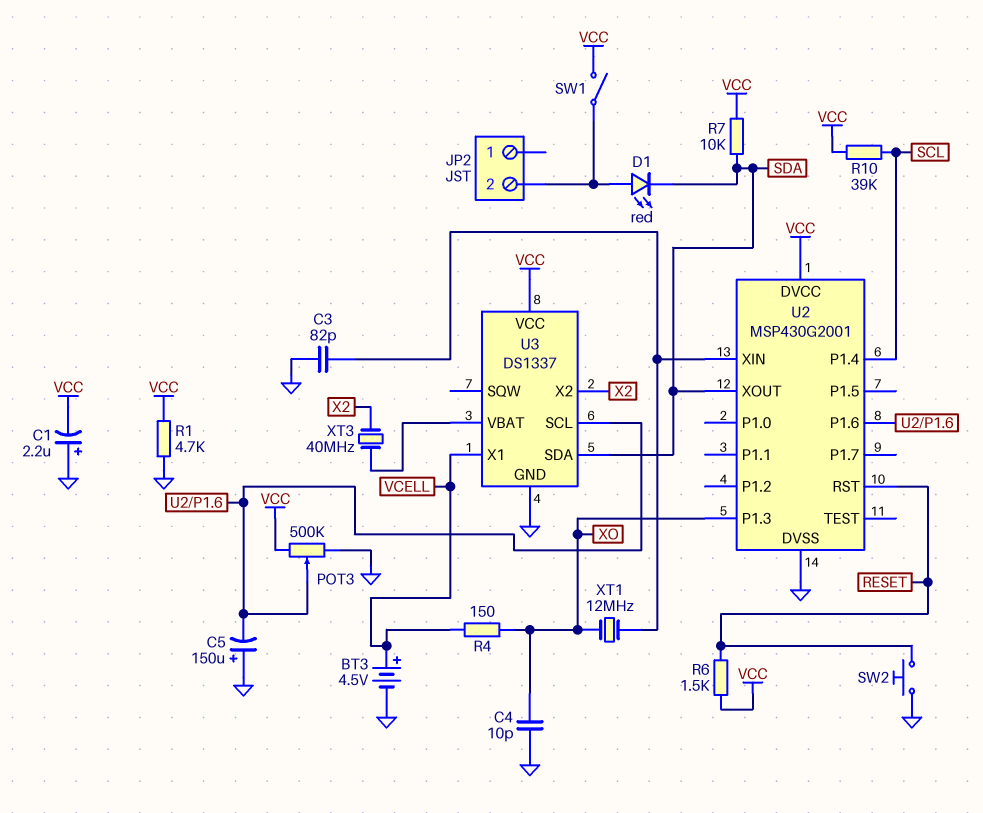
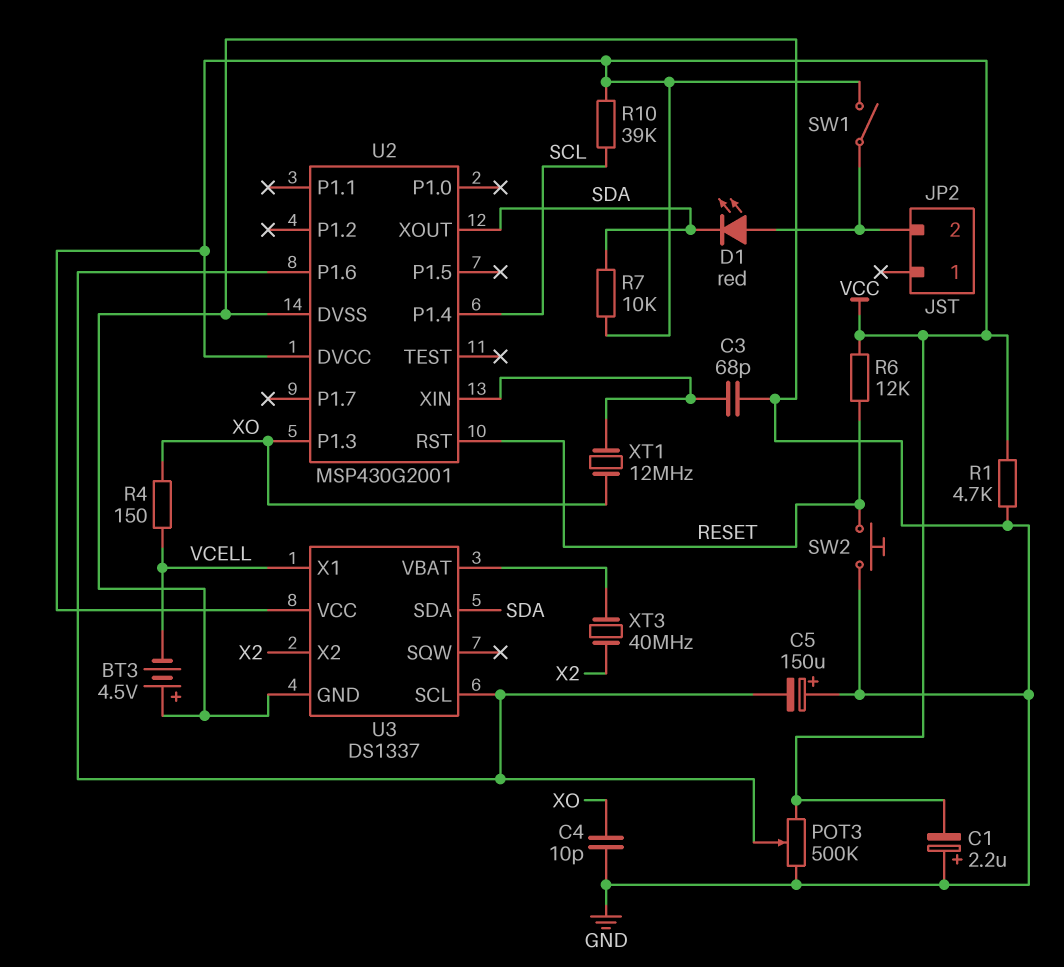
BT3: 4.5V (plus VCELL, minus GND) -> 4.5V (plus GND, minus VCELL)
C3: 82pF (GND, U2/XIN) -> 68pF (GND, U2/XIN)
R6: 1.5k (RESET, VCC) -> 12k (RESET, VCC)

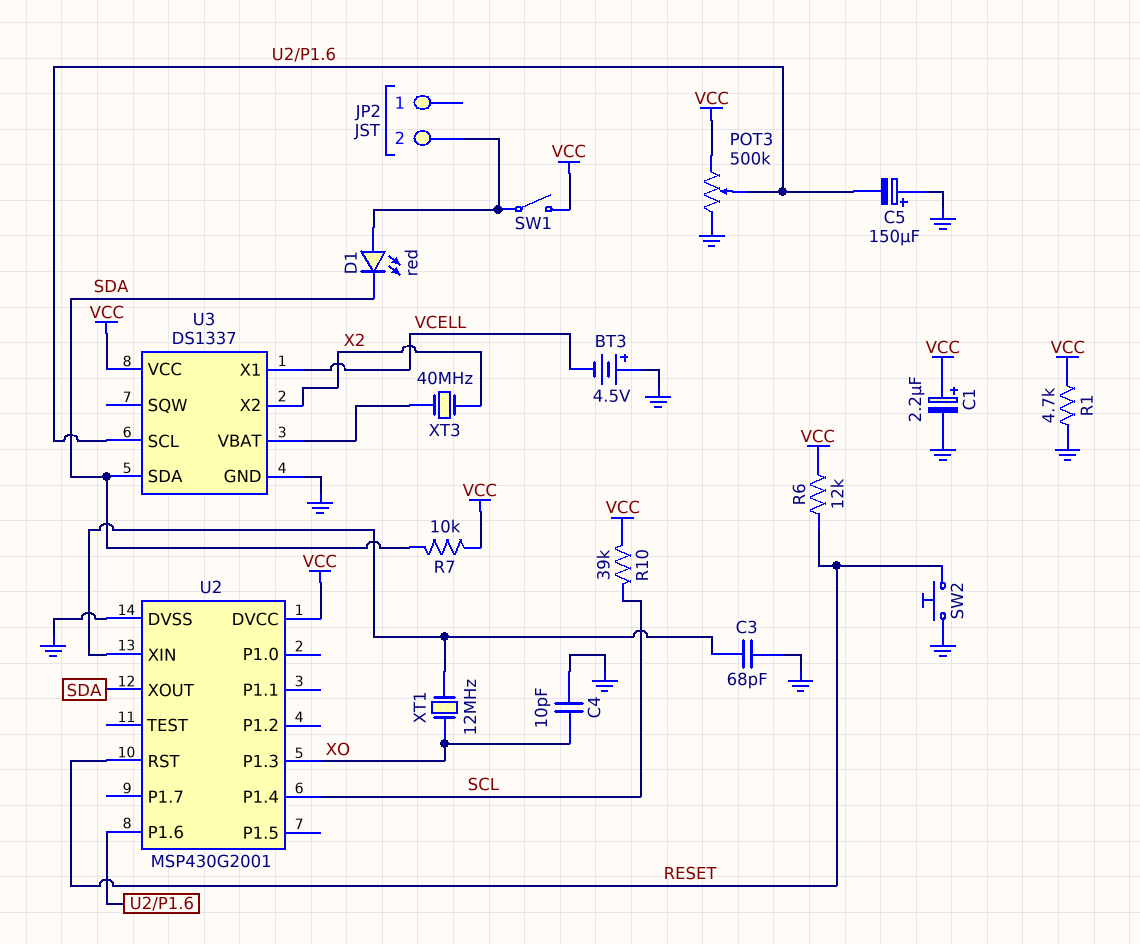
C1: 2.2uF (plus GND, minus VCC) -> 2.2uF (plus VCC, minus GND)
R4: 150 (VCELL, XO) -> none

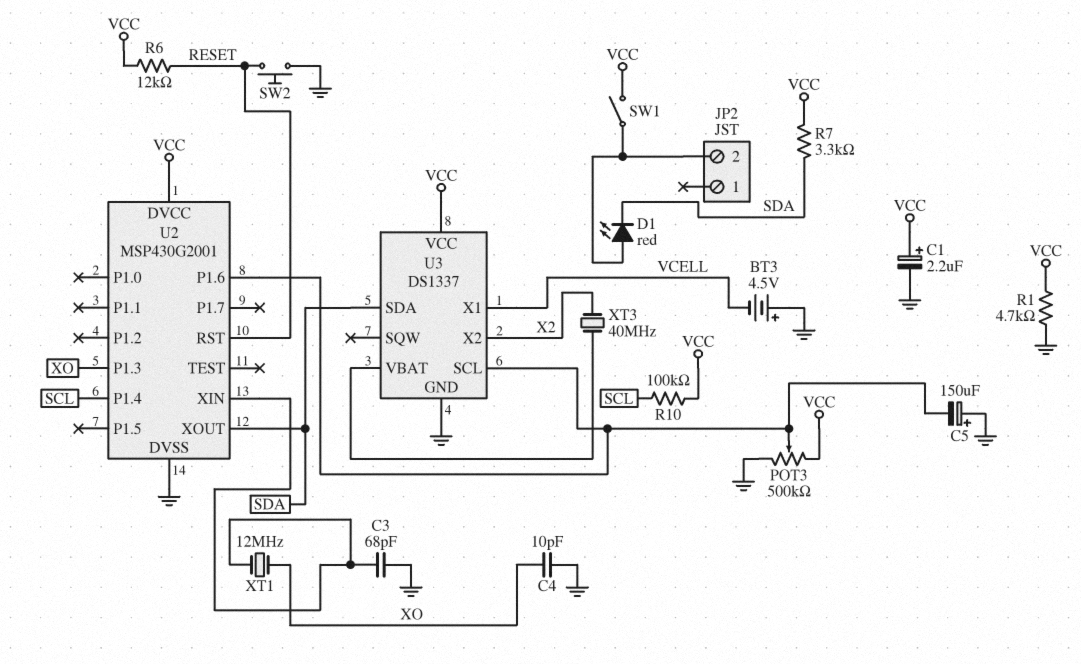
R7: 10k (SDA, VCC) -> 3.3k (SDA, VCC)
R10: 39k (SCL, VCC) -> 100k (SCL, VCC)

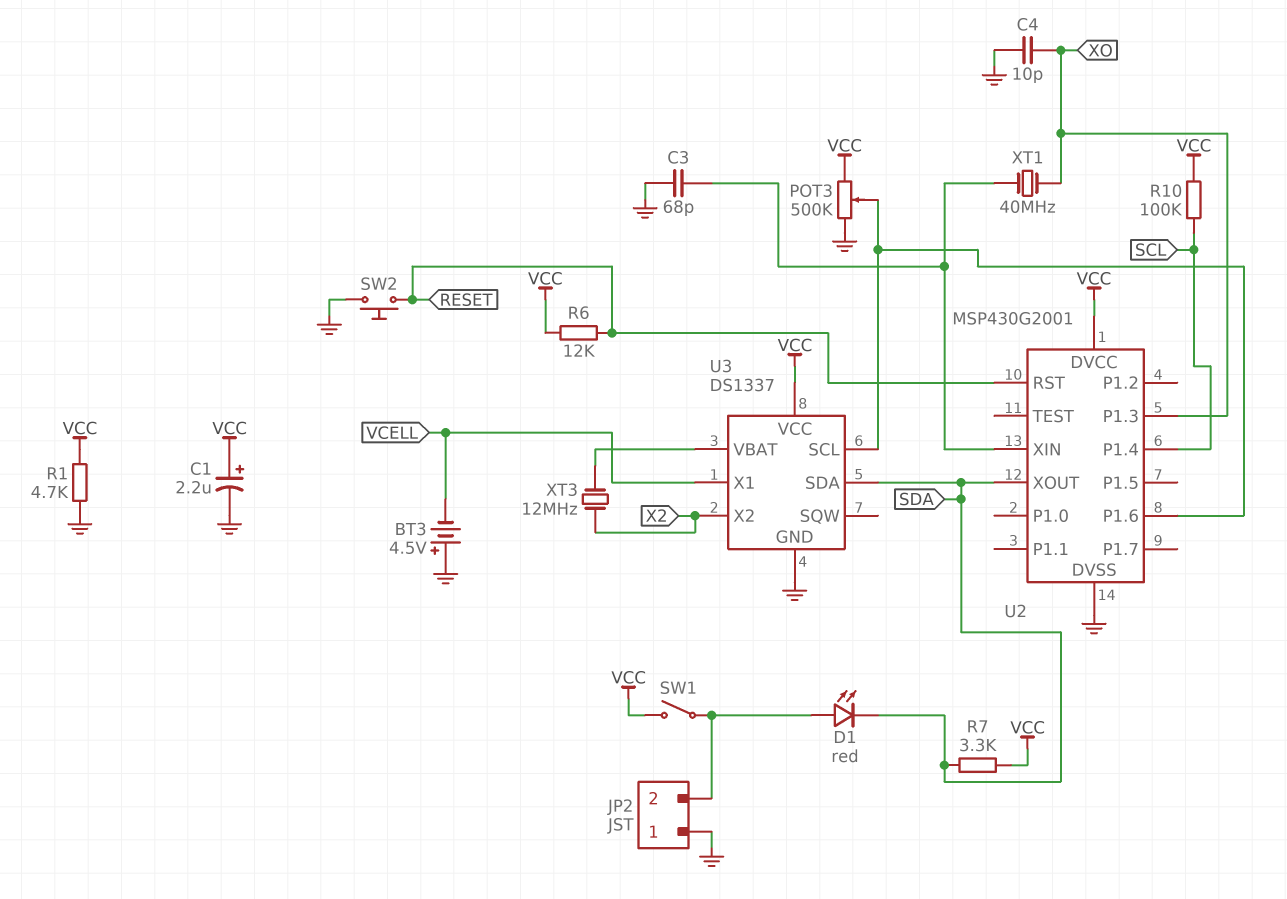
C5: 150uF (plus GND, minus U2/P1.6) -> none
JP2 pin 1: none -> GND
XT1: 12MHz (U2/XIN, XO) -> 40MHz (U2/XIN, XO)
XT3: 40MHz (U3/VBAT, X2) -> 12MHz (U3/VBAT, X2)

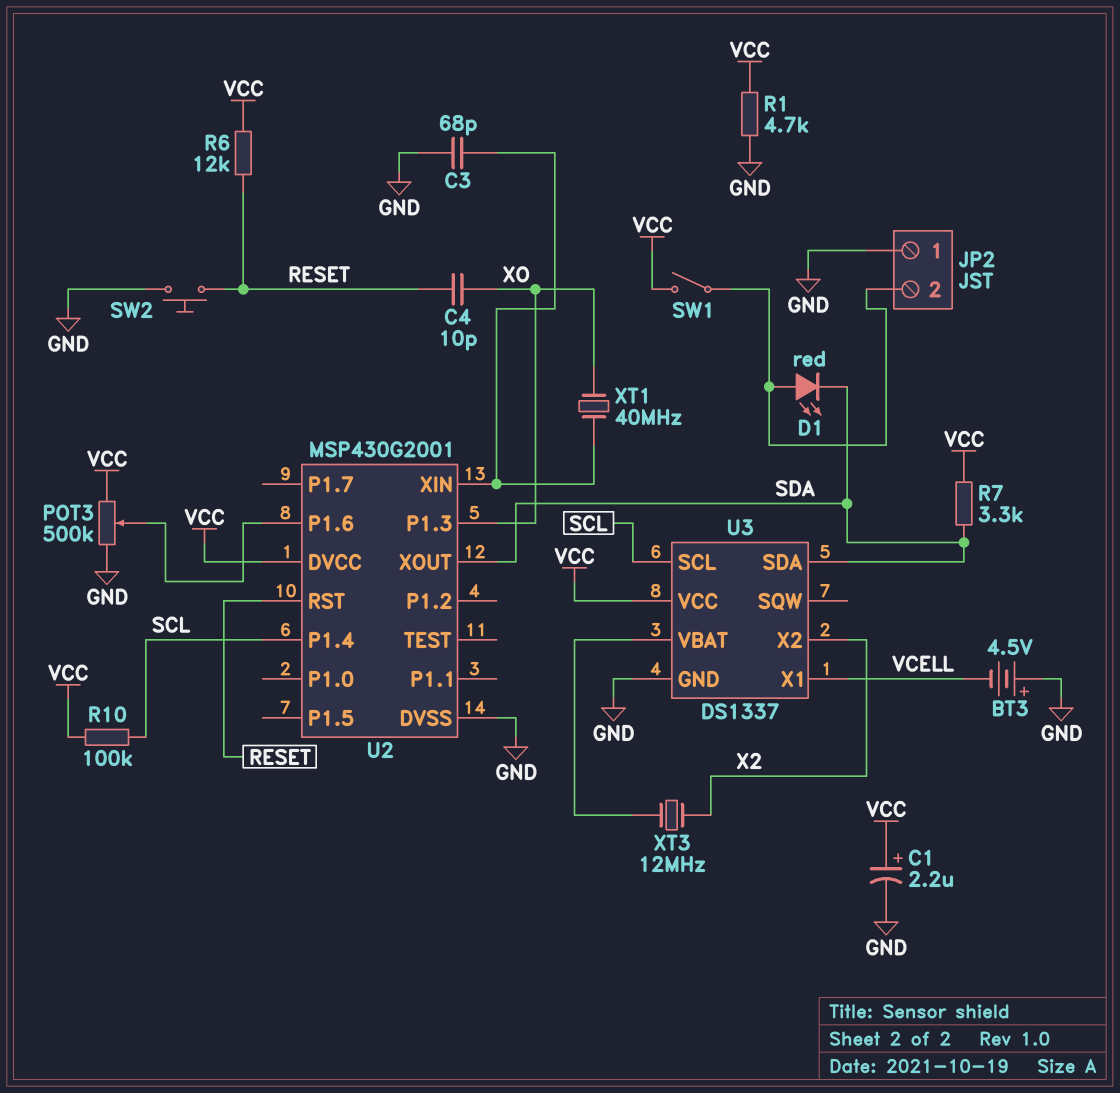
C4: 10pF (GND, XO) -> 10pF (RESET, XO)
U3 pin SCL: U2/P1.6 -> SCL

